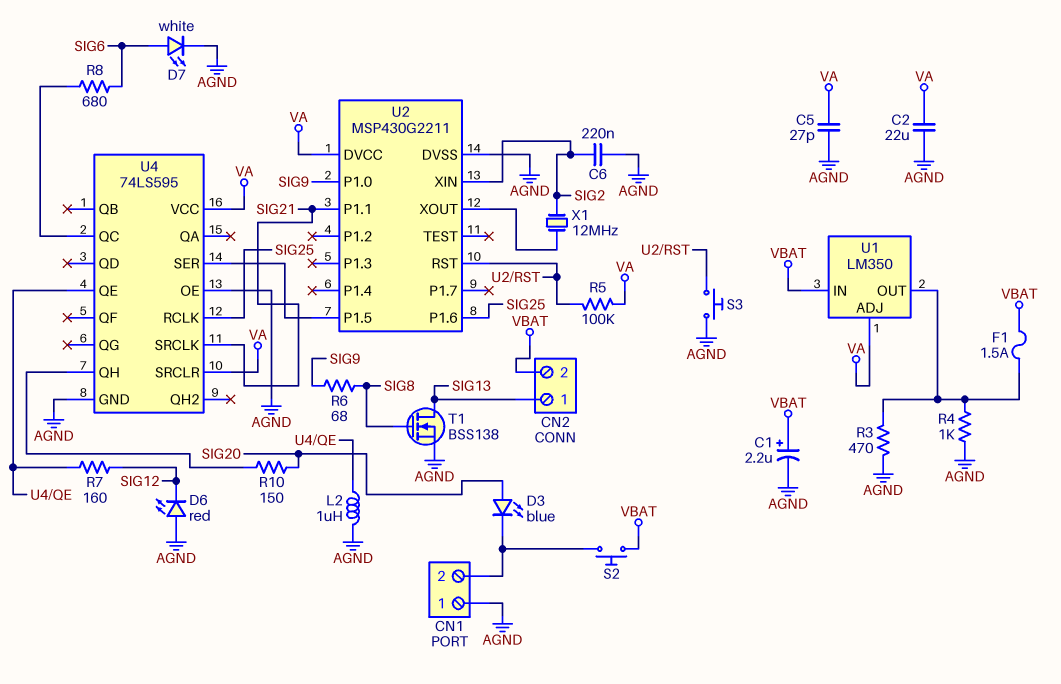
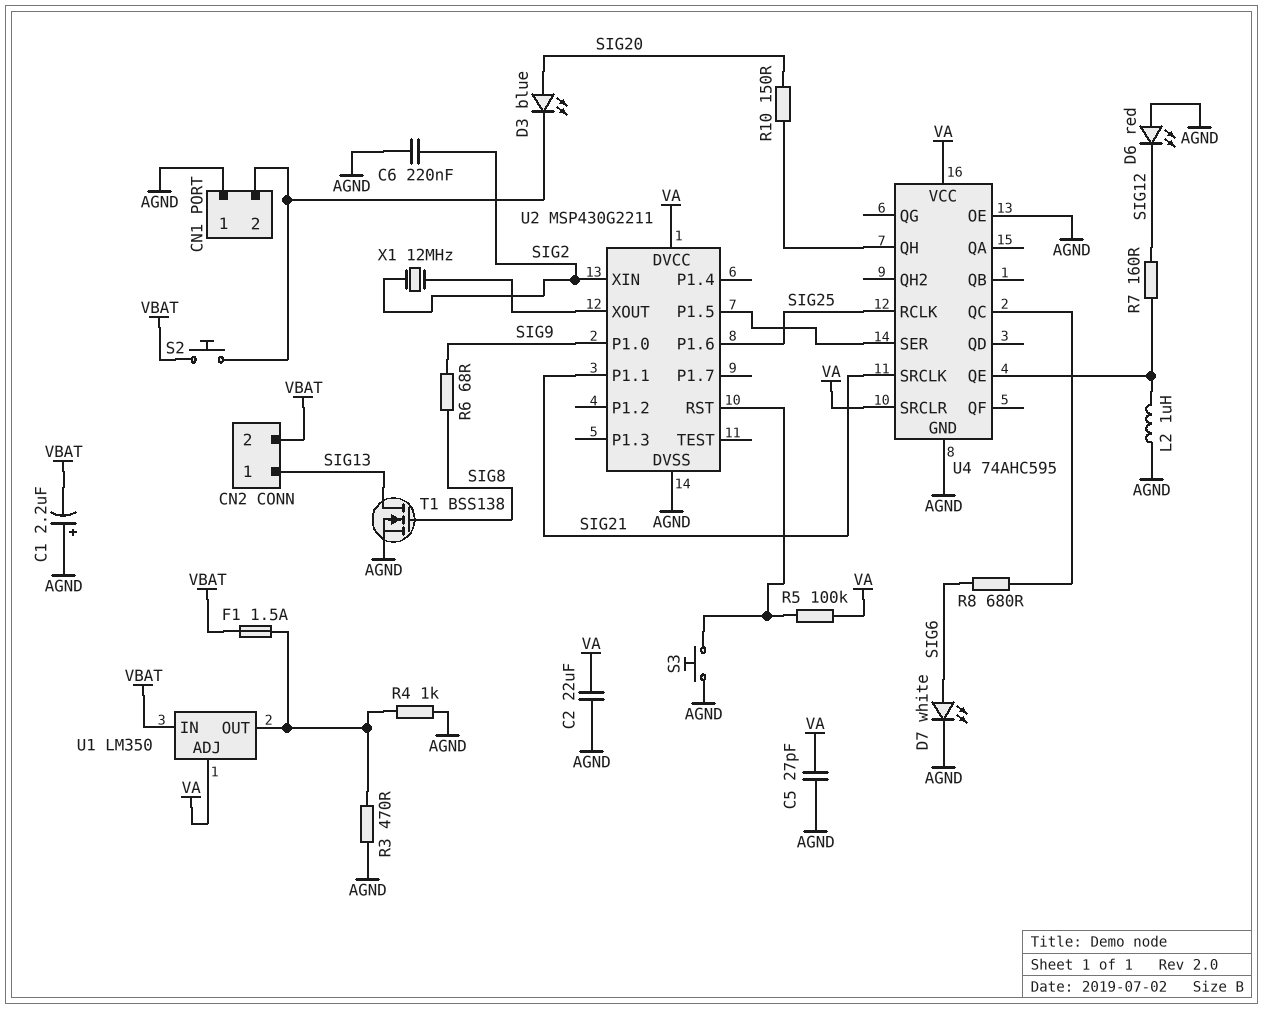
C1: 2.2uF (plus VBAT, minus AGND) -> 2.2uF (plus AGND, minus VBAT)
U4: 74LS595 -> 74AHC595

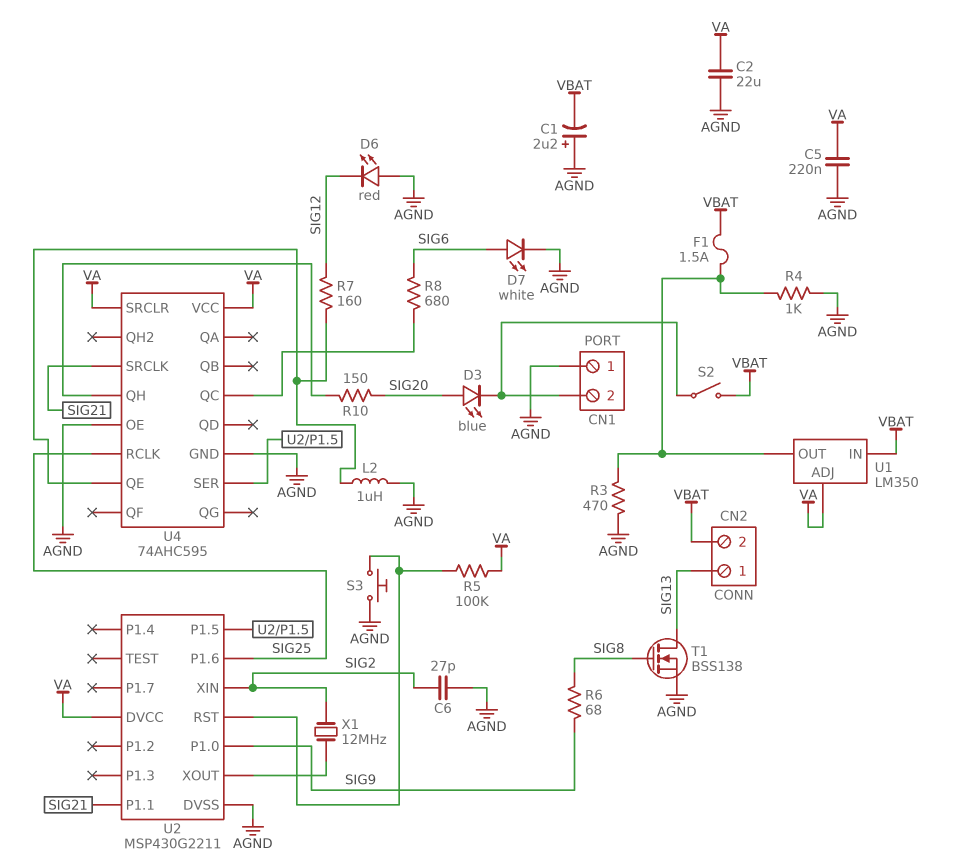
C5: 27pF (AGND, VA) -> 220nF (AGND, VA)
C6: 220nF (AGND, SIG2) -> 27pF (AGND, SIG2)
S2: button (CN1/2, VBAT) -> switch (CN1/2, VBAT)

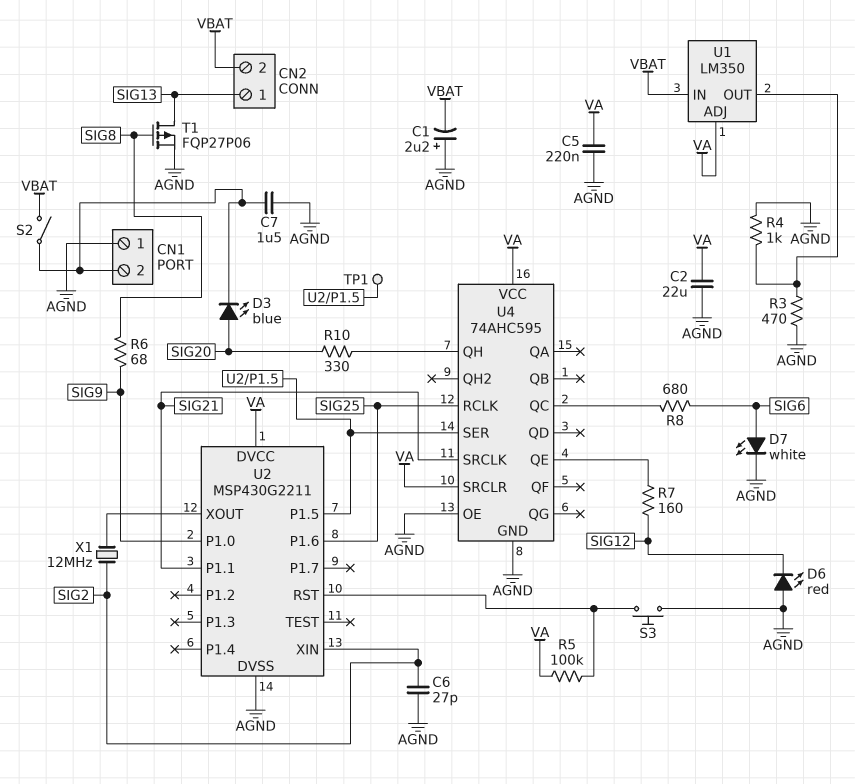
C7: none -> 1.5uF (AGND, CN1/2)
F1: 1.5A (U1/OUT, VBAT) -> none
L2: 1uH (AGND, U4/QE) -> none
R10: 150 (SIG20, U4/QH) -> 330 (SIG20, U4/QH)
T1: NMOS BSS138 (G SIG8, D SIG13, S AGND) -> PMOS FQP27P06 (G SIG8, D SIG13, S AGND)
TP1: none -> test point (U2/P1.5)

